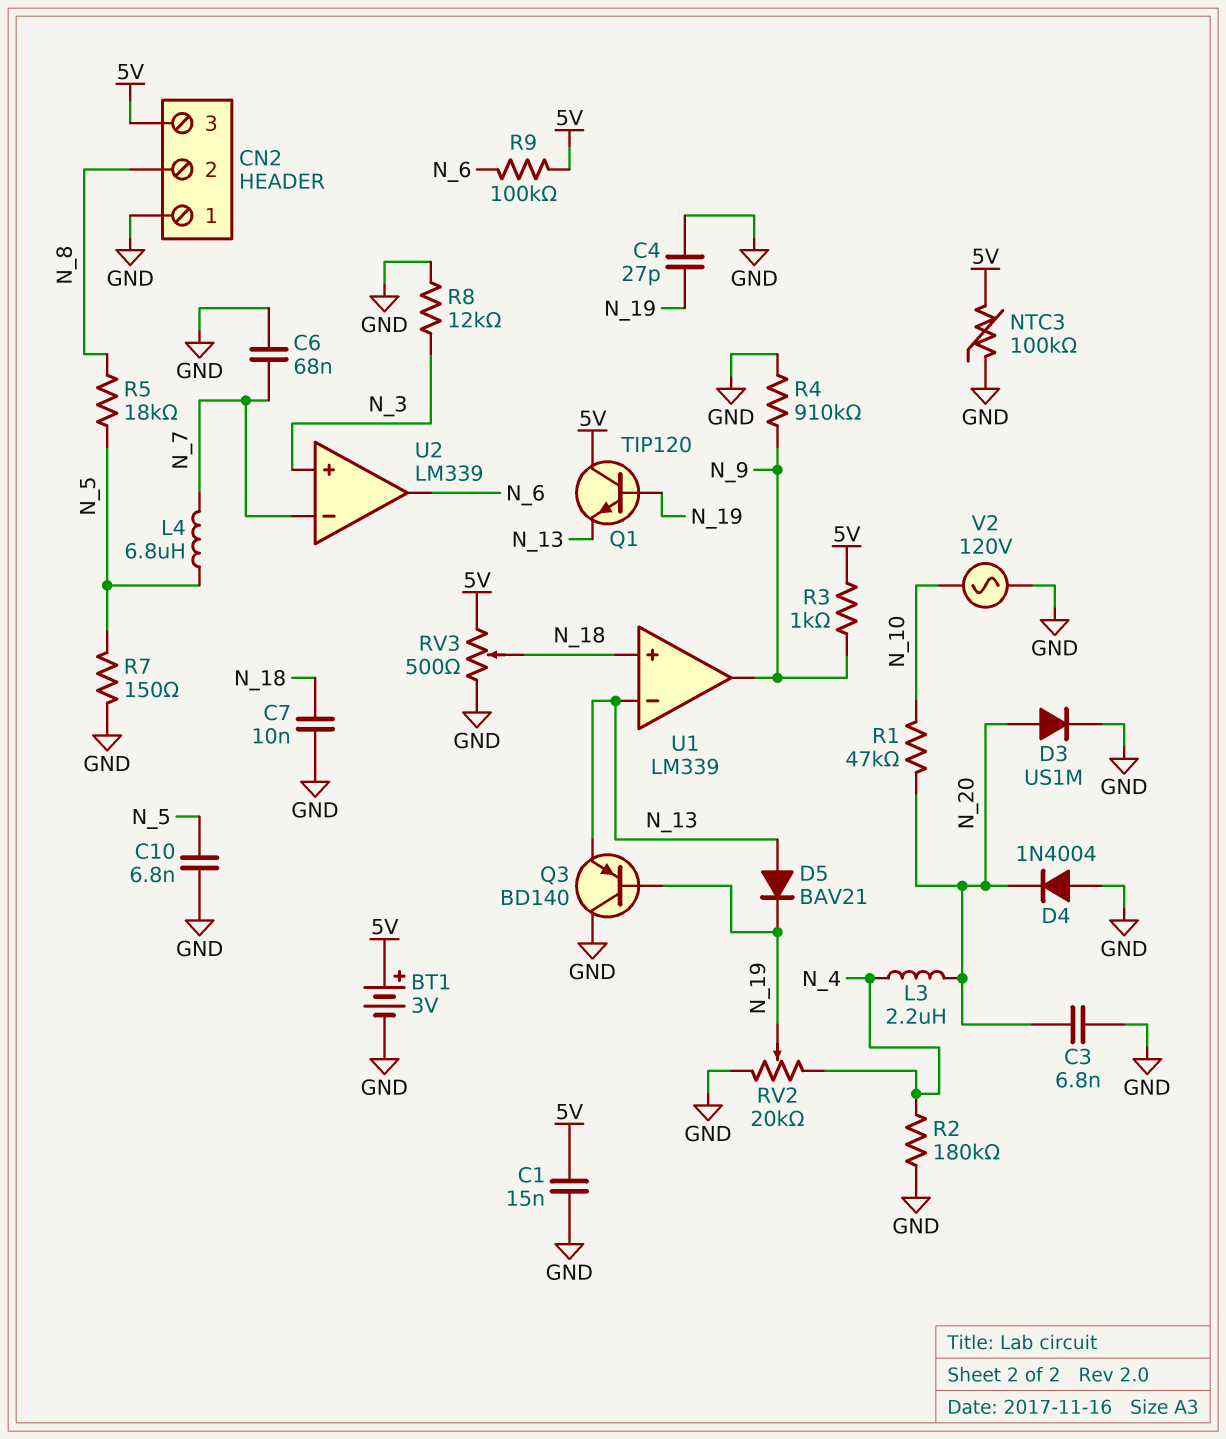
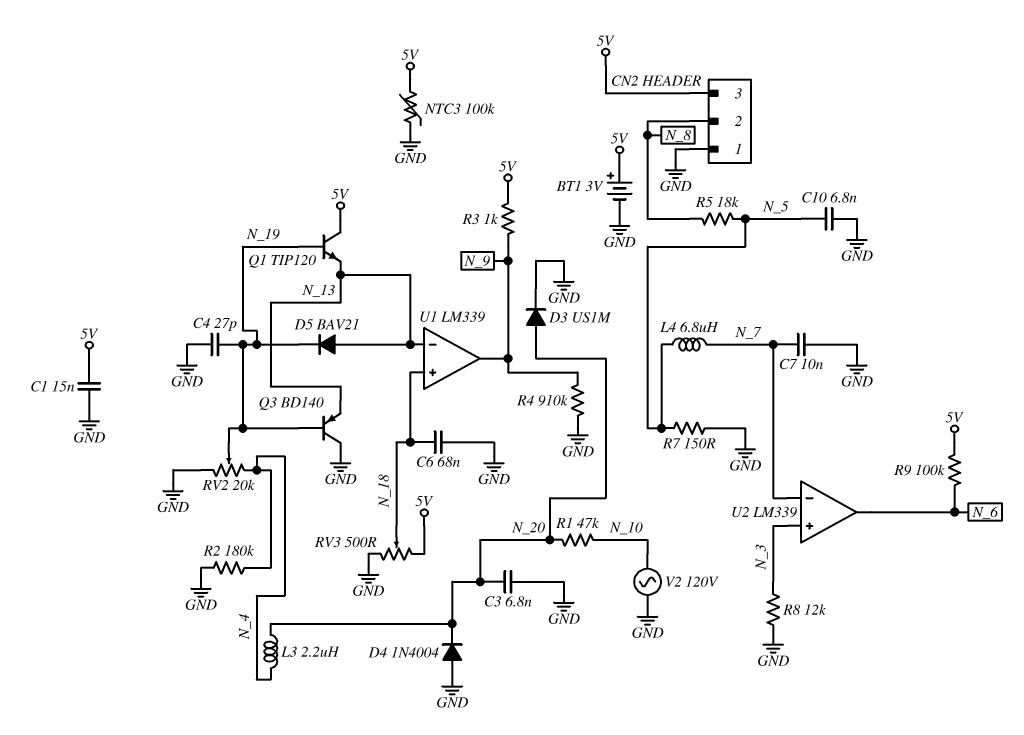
C6: 68nF (GND, N_7) -> 68nF (GND, N_18)
C7: 10nF (GND, N_18) -> 10nF (GND, N_7)

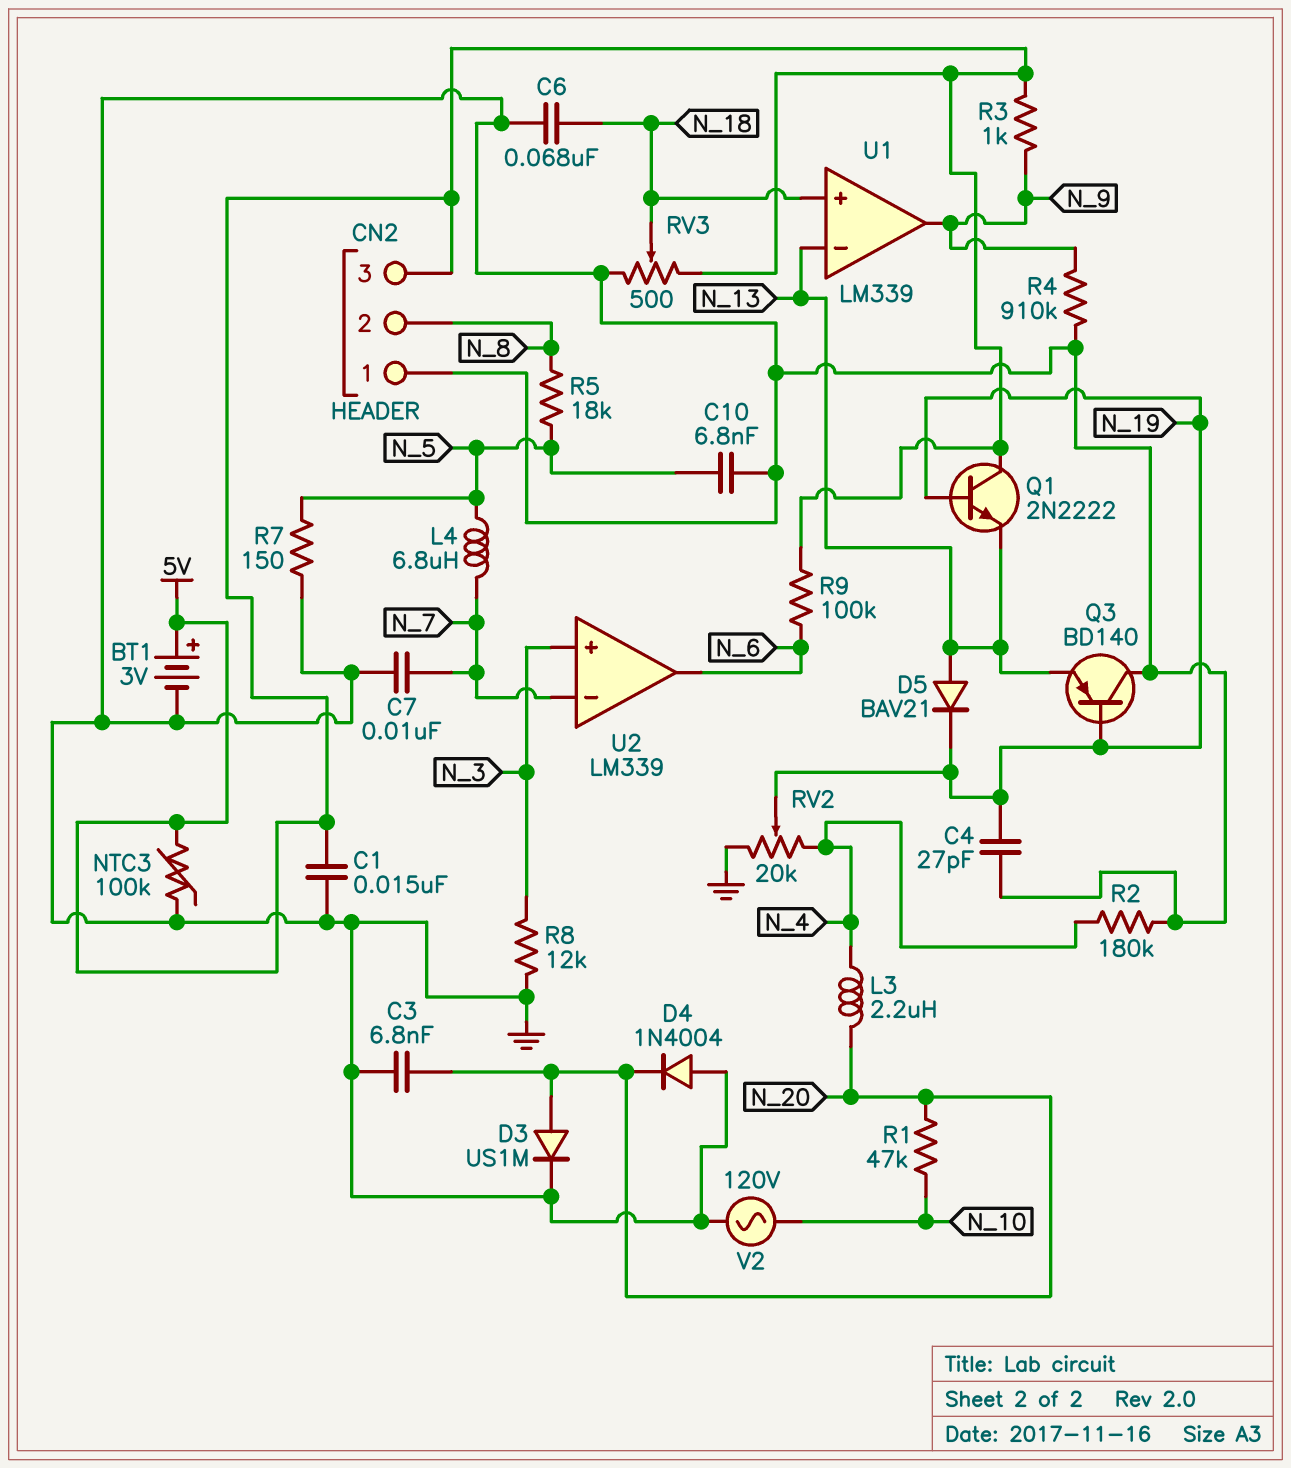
Q1: NPN TIP120 (B N_19, C 5V, E N_13) -> NPN 2N2222 (B N_19, C 5V, E N_13)

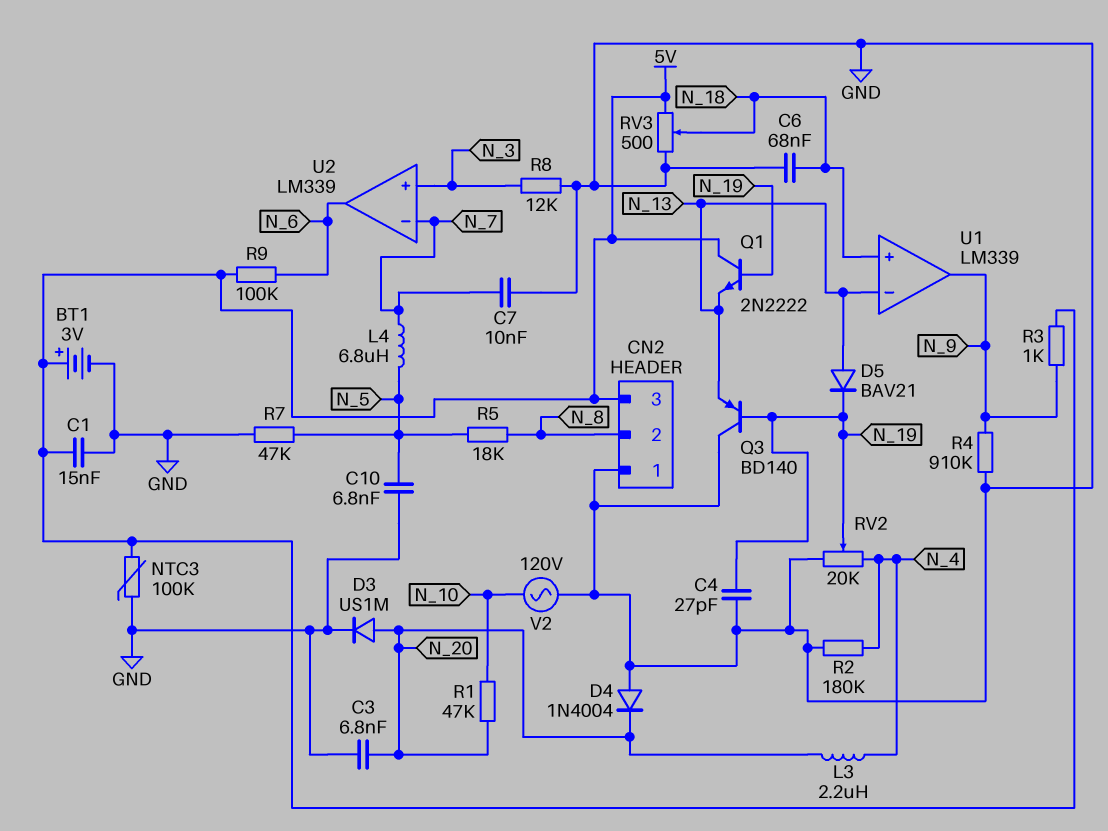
R7: 150 (GND, N_5) -> 47k (GND, N_5)

